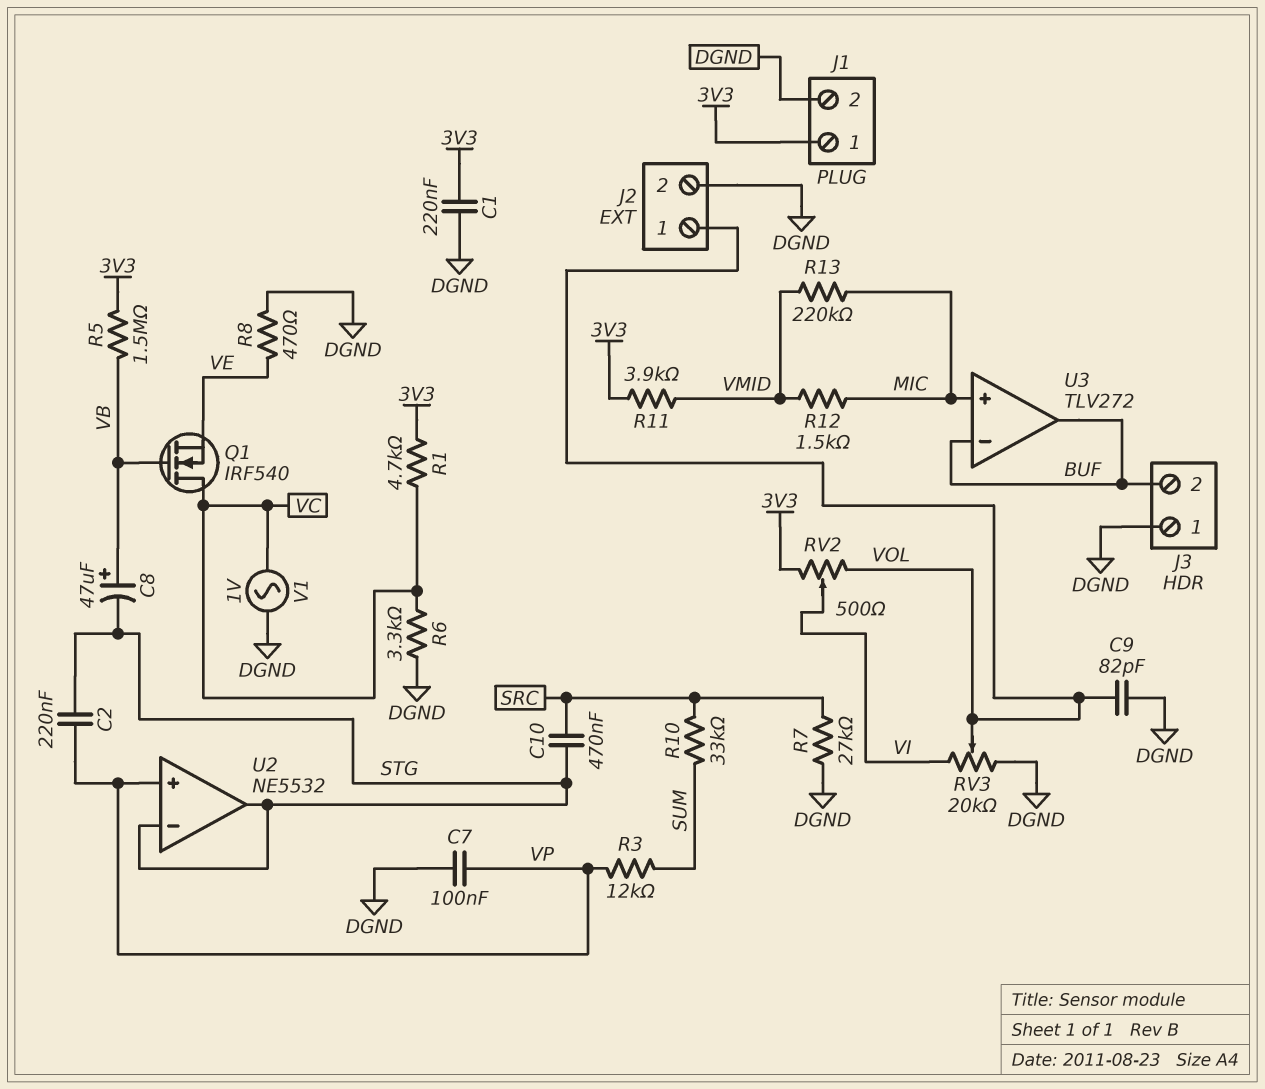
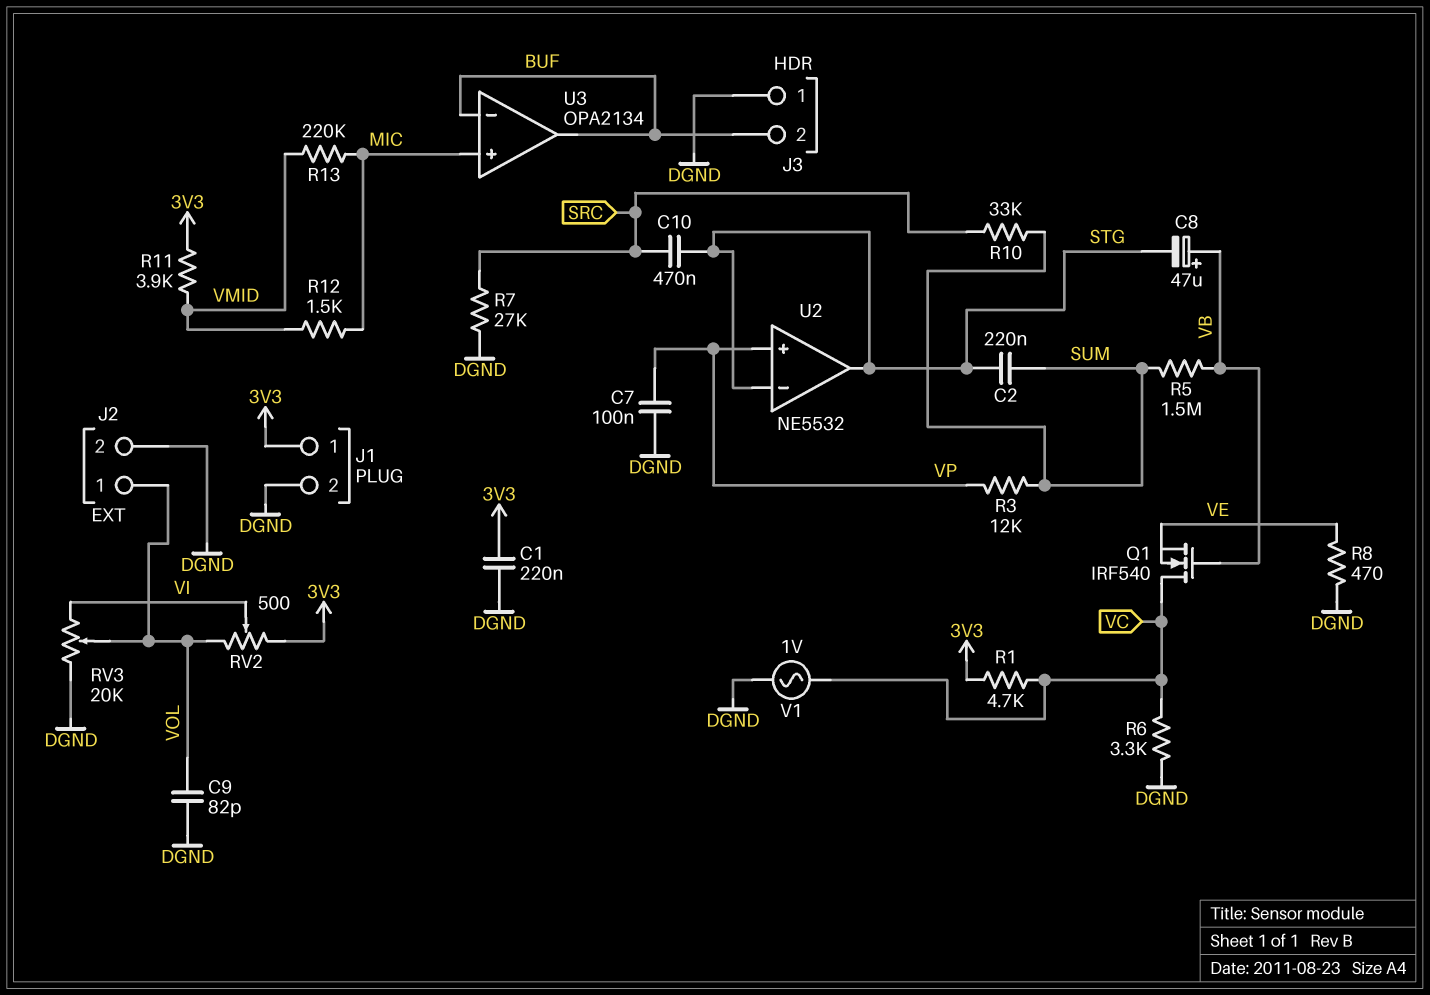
C2: 220nF (STG, VP) -> 220nF (STG, SUM)
R5: 1.5M (3V3, VB) -> 1.5M (SUM, VB)
U3: TLV272 -> OPA2134

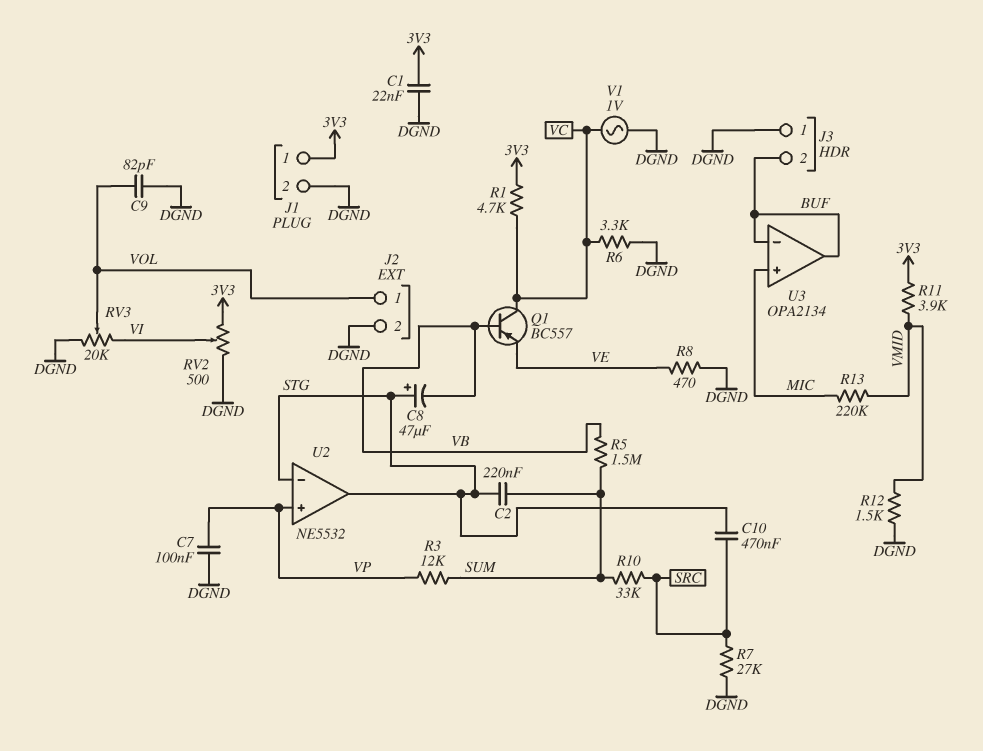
C1: 220nF (3V3, DGND) -> 22nF (3V3, DGND)
C8: 47uF (plus VB, minus STG) -> 47uF (plus STG, minus VB)
Q1: NMOS IRF540 (G VB, D VC, S VE) -> PNP BC557 (B VB, C VC, E VE)
R12: 1.5k (MIC, VMID) -> 1.5k (DGND, VMID)
RV2: 500 (3V3, VOL, wiper VI) -> 500 (3V3, DGND, wiper VI)

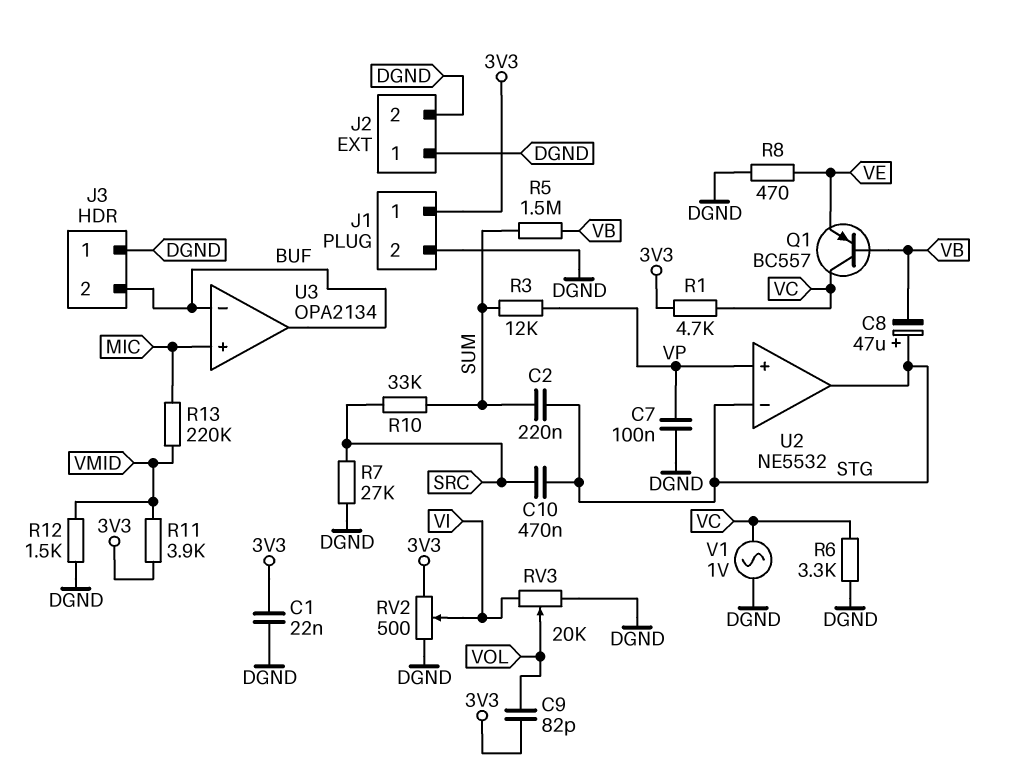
C9: 82pF (DGND, VOL) -> 82pF (3V3, VOL)
J2 pin 1: VOL -> DGND

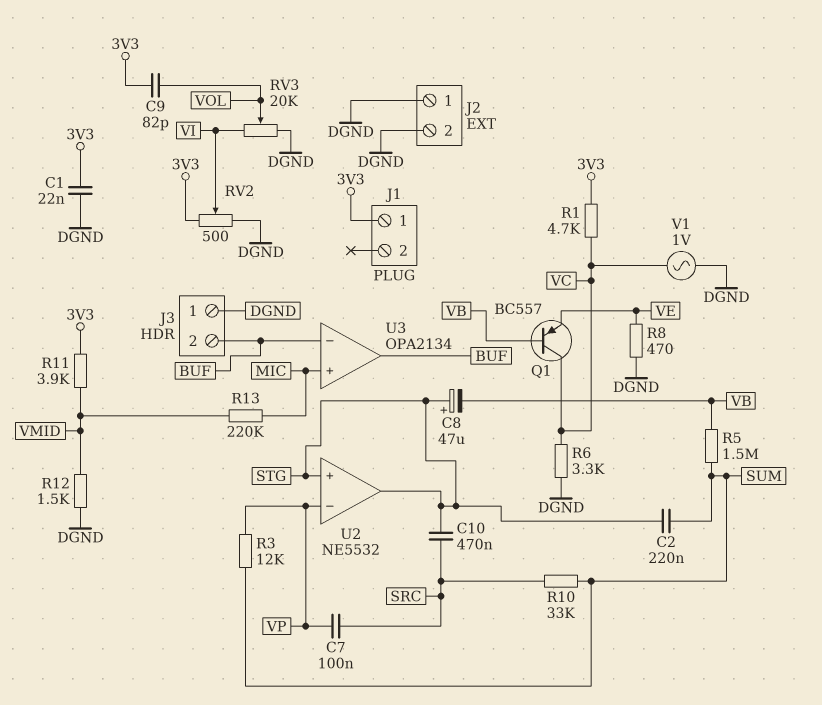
C7: 100nF (DGND, VP) -> 100nF (SRC, VP)
J1 pin 2: DGND -> none
R7: 27k (DGND, SRC) -> none
U2 pin in+: VP -> STG
U2 pin in-: STG -> VP

